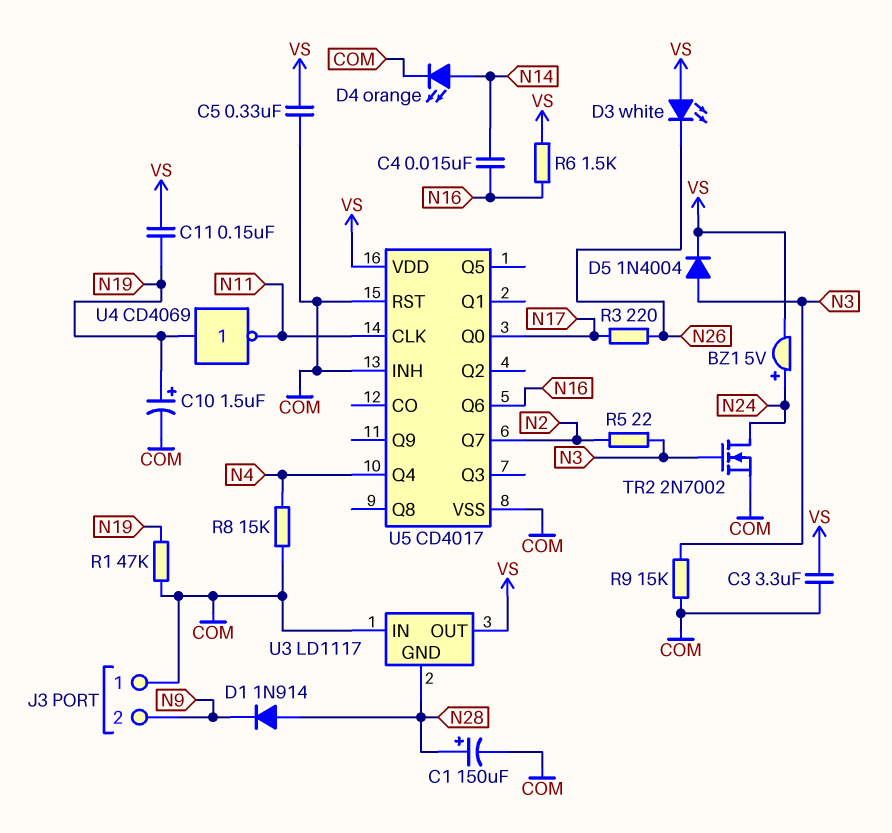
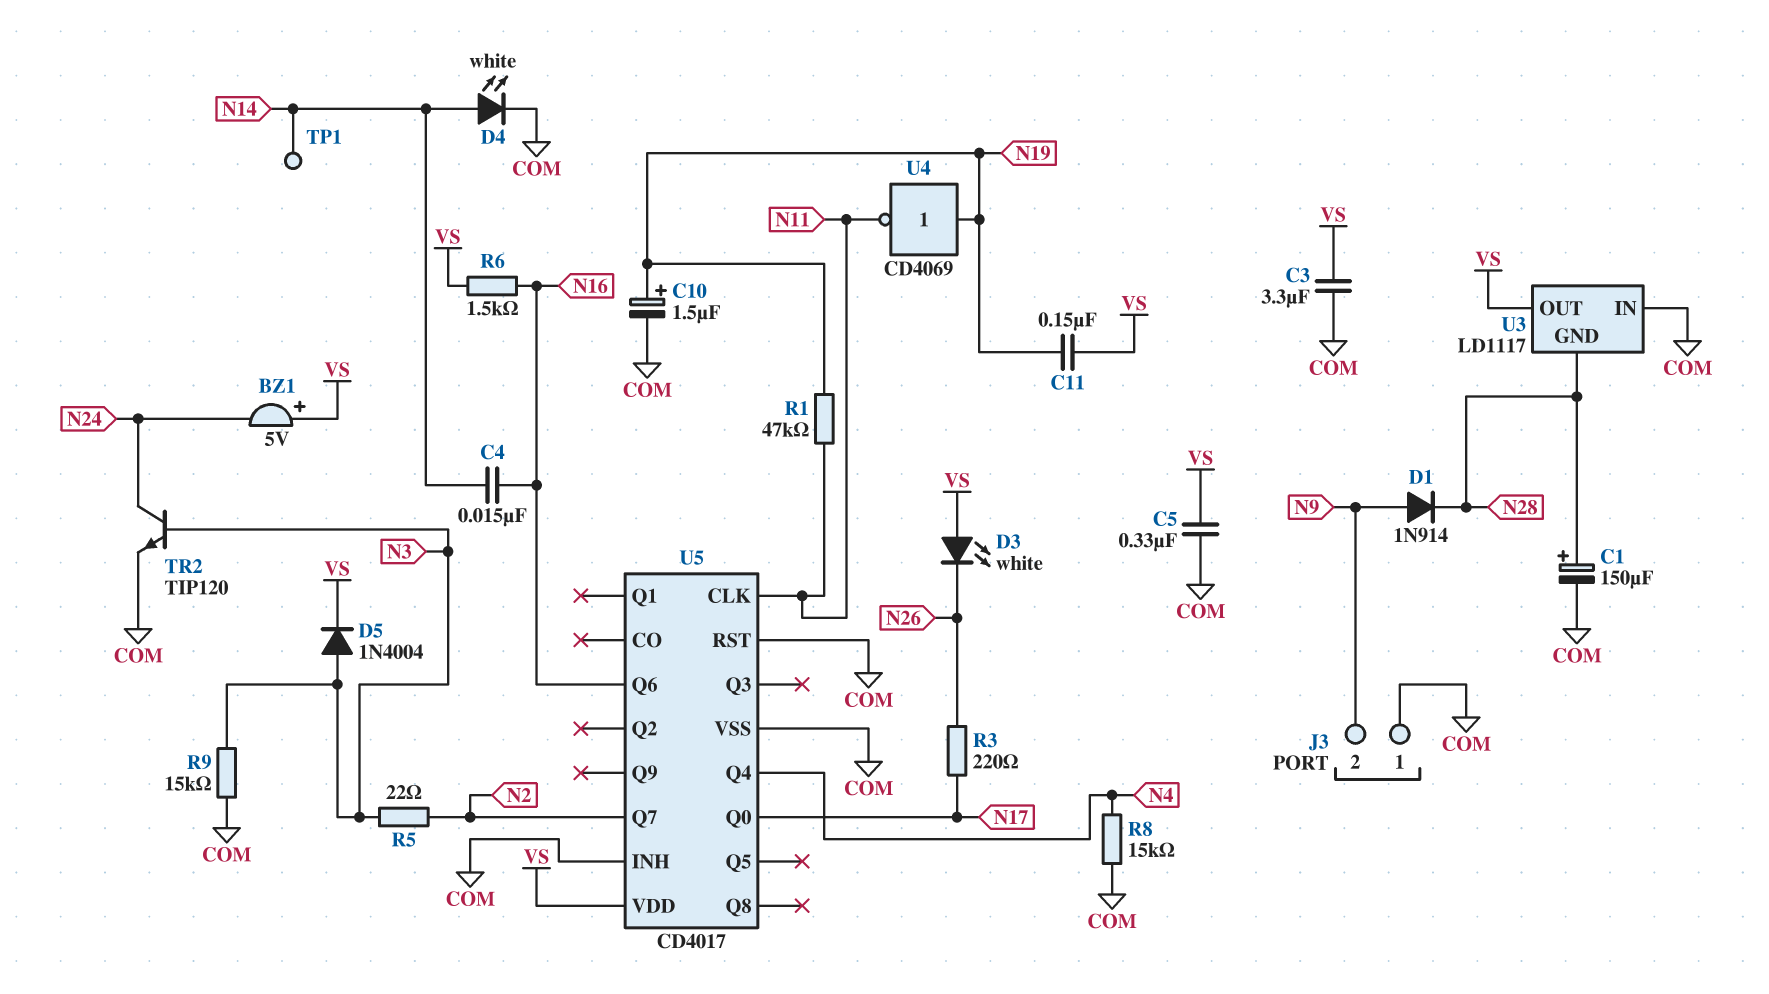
BZ1: buzzer 5V (plus N24, minus VS) -> buzzer 5V (plus VS, minus N24)
D1: diode 1N914 (A N28, K N9) -> diode 1N914 (A N9, K N28)
D4: LED orange (A N14, K COM) -> LED white (A N14, K COM)
R1: 47k (COM, N19) -> 47k (N11, N19)
TP1: none -> test point (N14)
TR2: NMOS 2N7002 (G N3, D N24, S COM) -> NPN TIP120 (B N3, C N24, E COM)

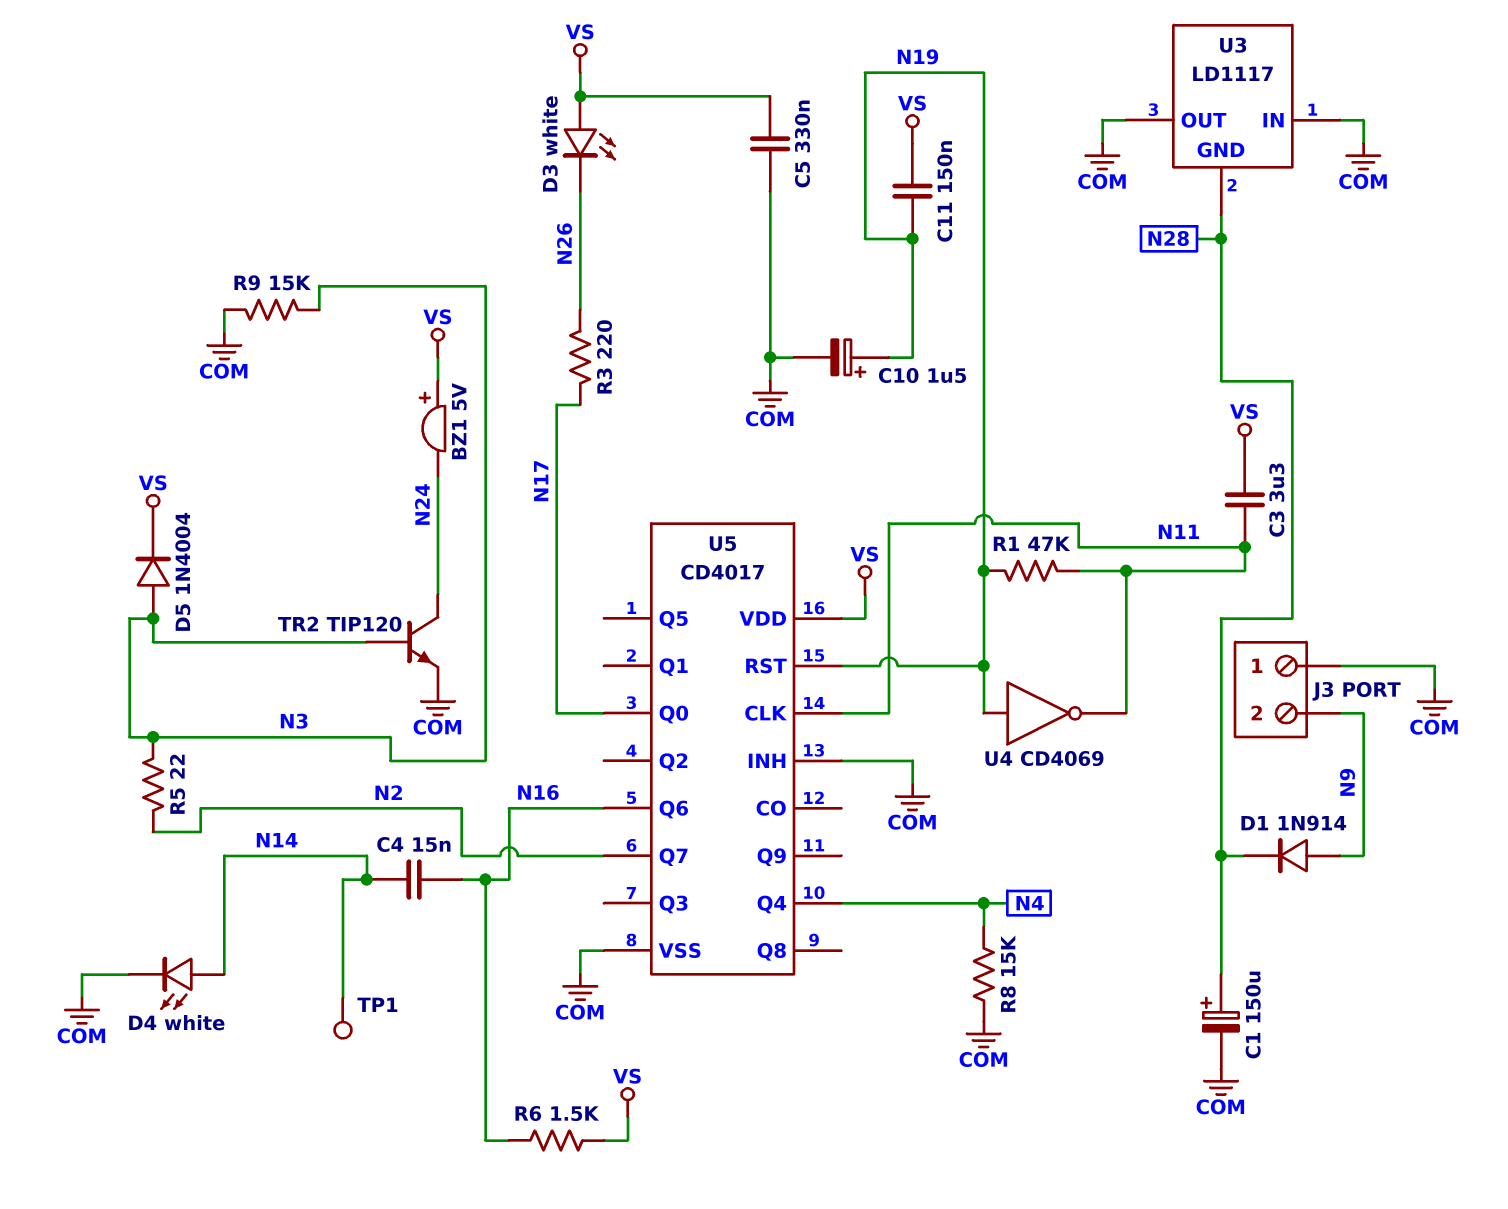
C3: 3.3uF (COM, VS) -> 3.3uF (N11, VS)
U3 pin OUT: VS -> COM
U5 pin RST: COM -> N19

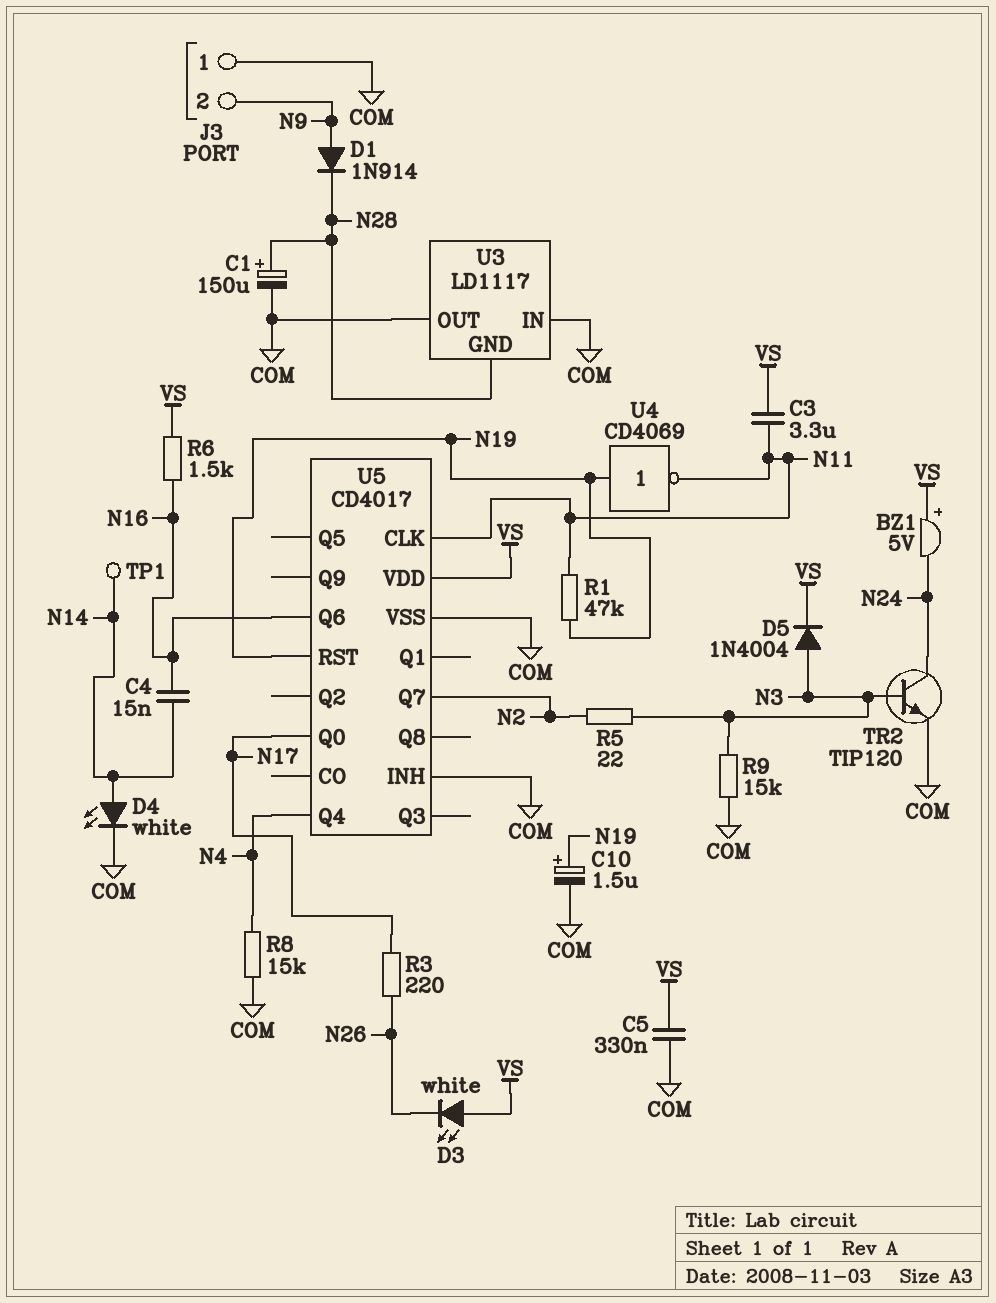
C11: 150nF (N19, VS) -> none

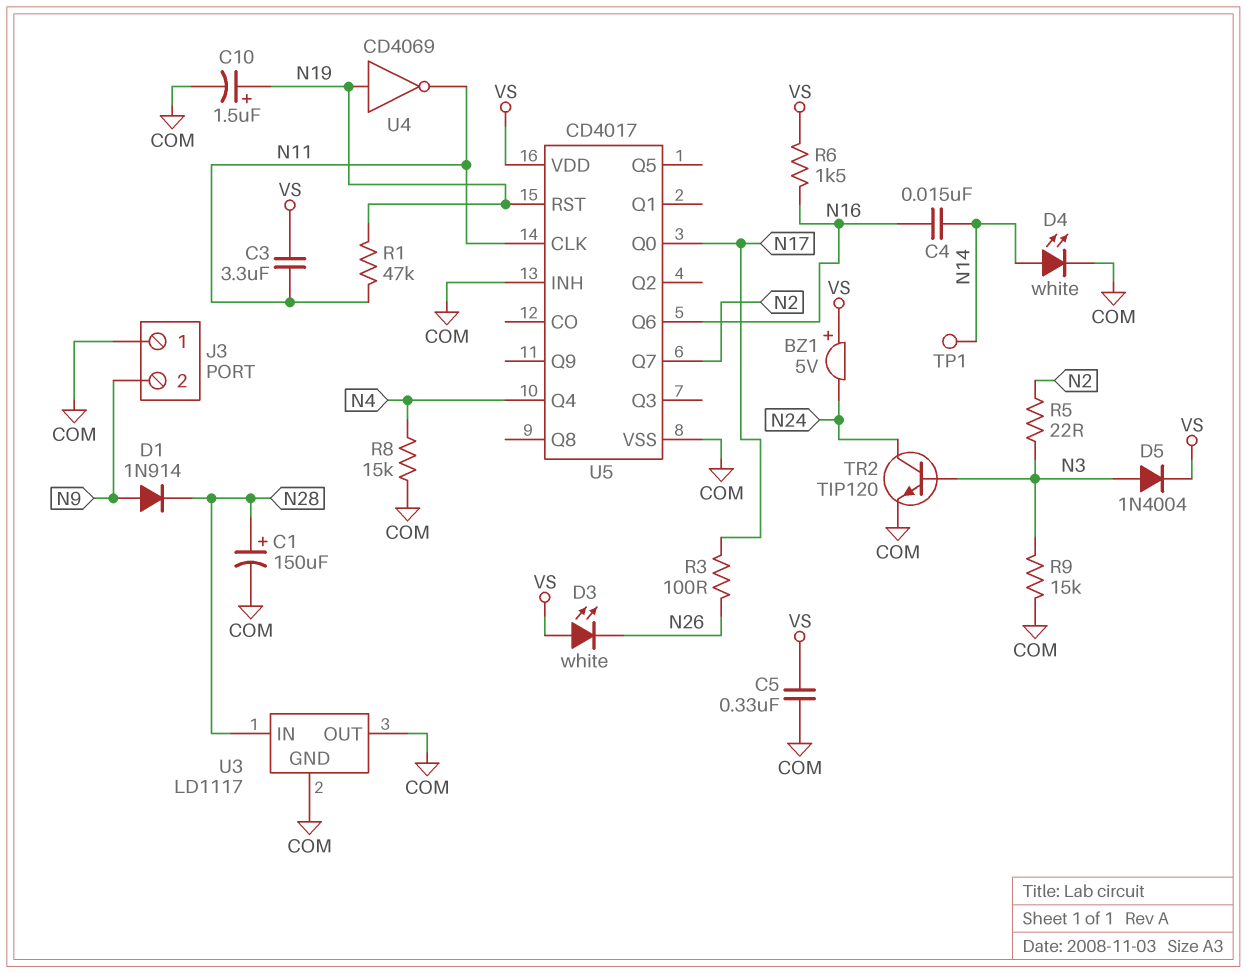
R3: 220 (N17, N26) -> 100 (N17, N26)
U3 pin GND: N28 -> COM
U3 pin IN: COM -> N28

